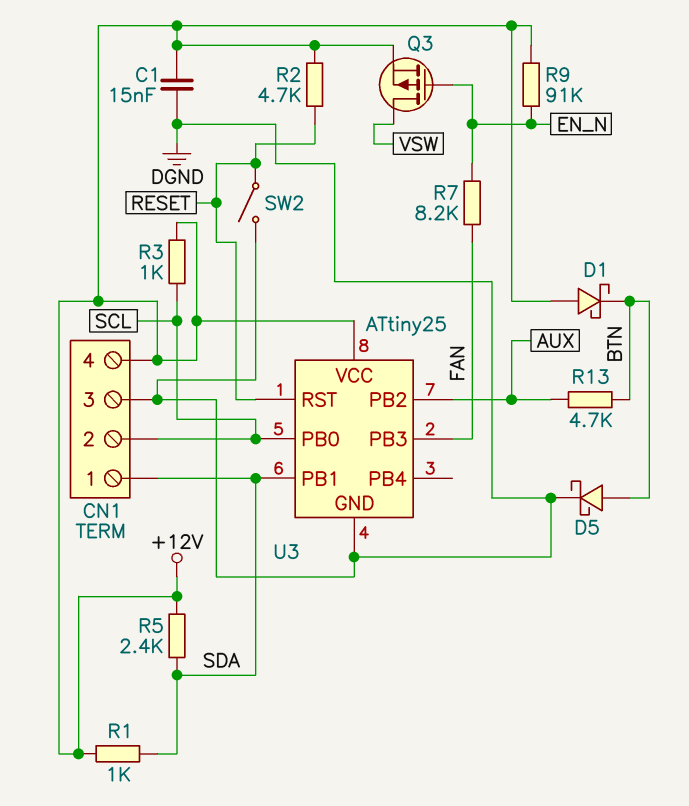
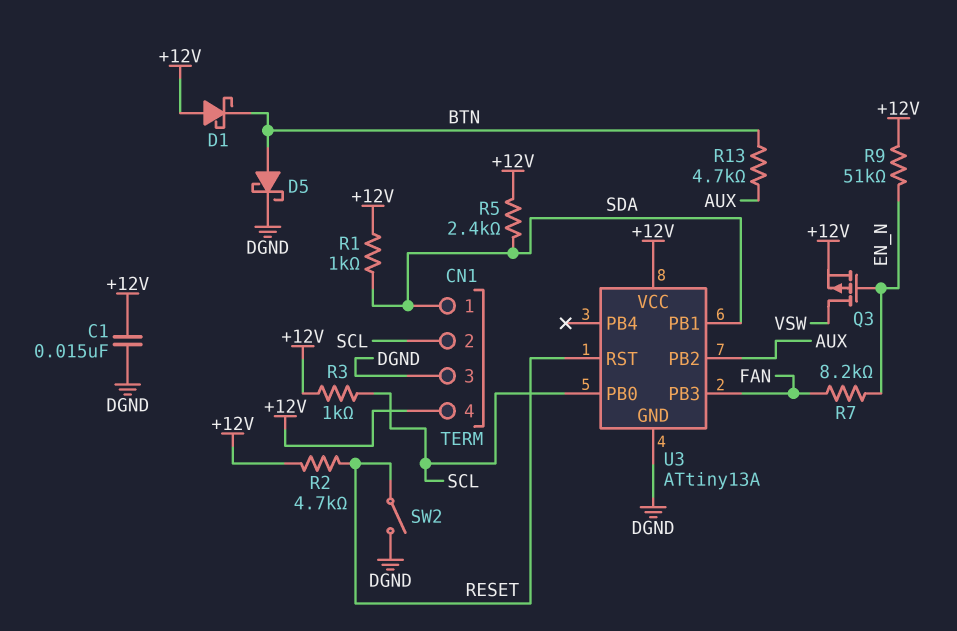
R9: 91k (+12V, EN_N) -> 51k (+12V, EN_N)
U3: ATtiny25 -> ATtiny13A

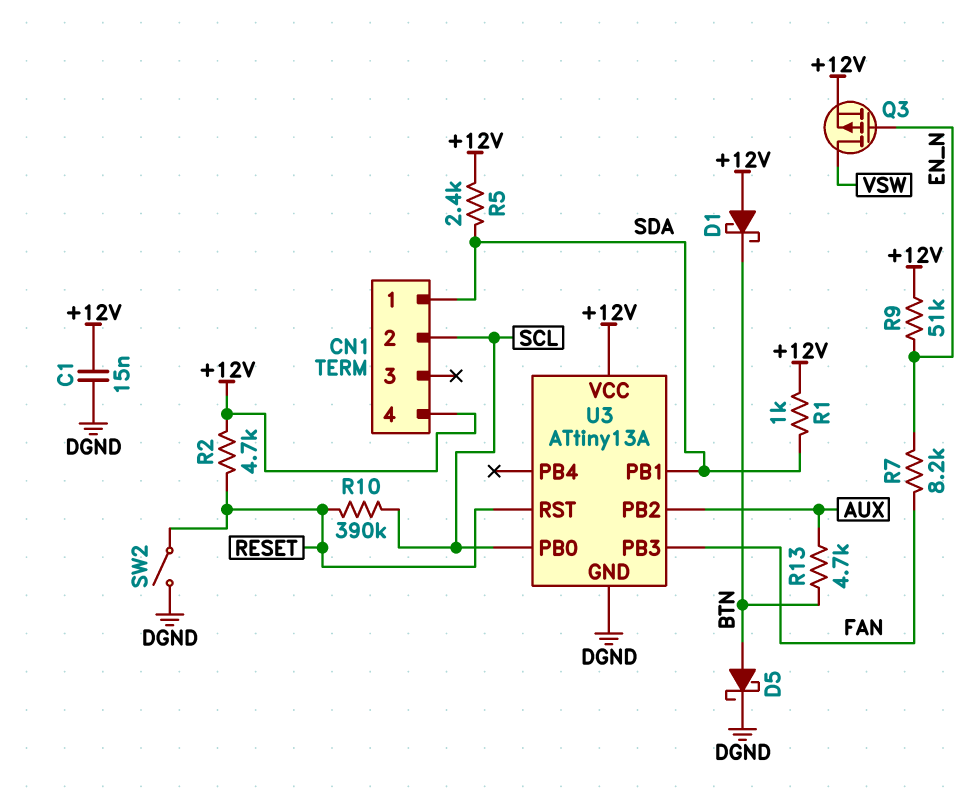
CN1 pin 3: DGND -> none
R3: 1k (+12V, SCL) -> none
R10: none -> 390k (RESET, SCL)

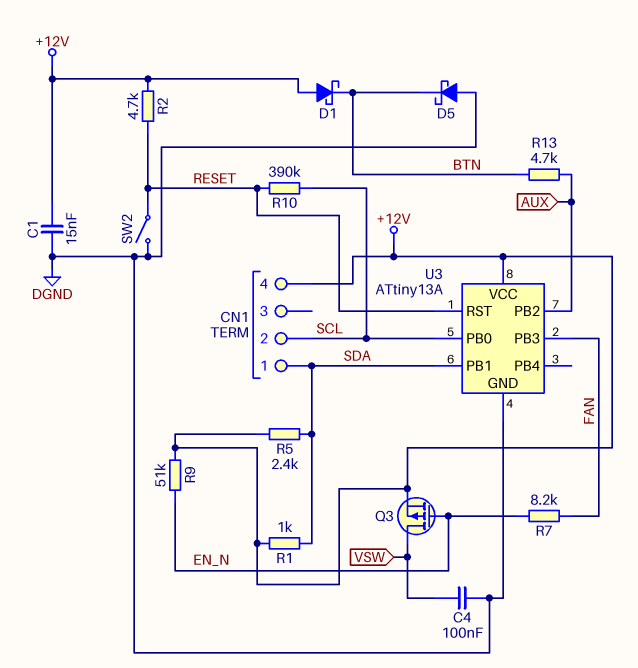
C4: none -> 100nF (DGND, VSW)
D5: schottky (A BTN, K DGND) -> schottky (A DGND, K BTN)

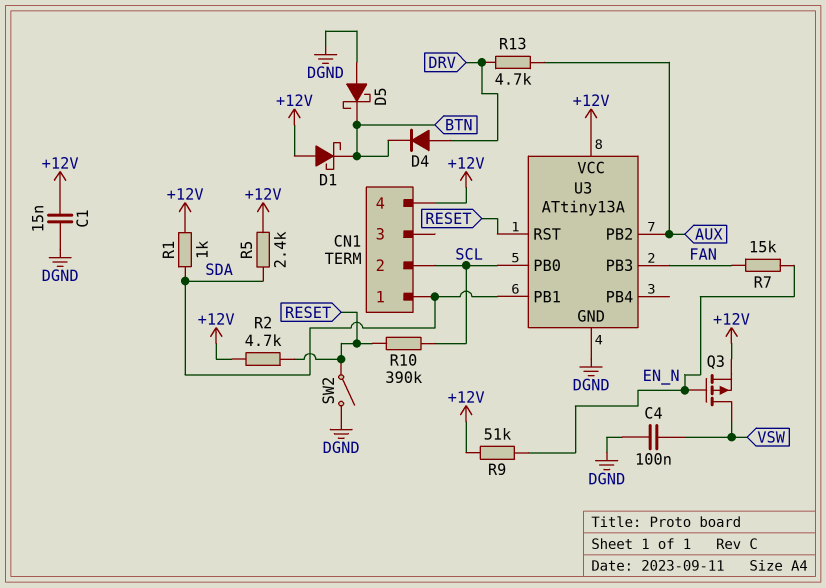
D4: none -> diode (A DRV, K BTN)
R7: 8.2k (EN_N, FAN) -> 15k (EN_N, FAN)
R13: 4.7k (AUX, BTN) -> 4.7k (AUX, DRV)

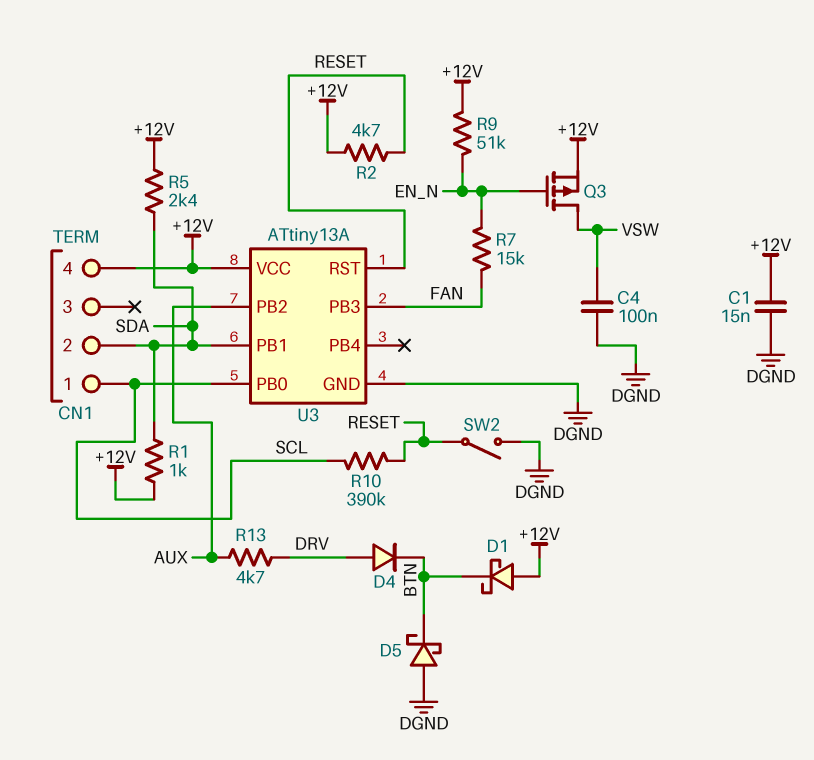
CN1 pin 1: SDA -> SCL
CN1 pin 2: SCL -> SDA

